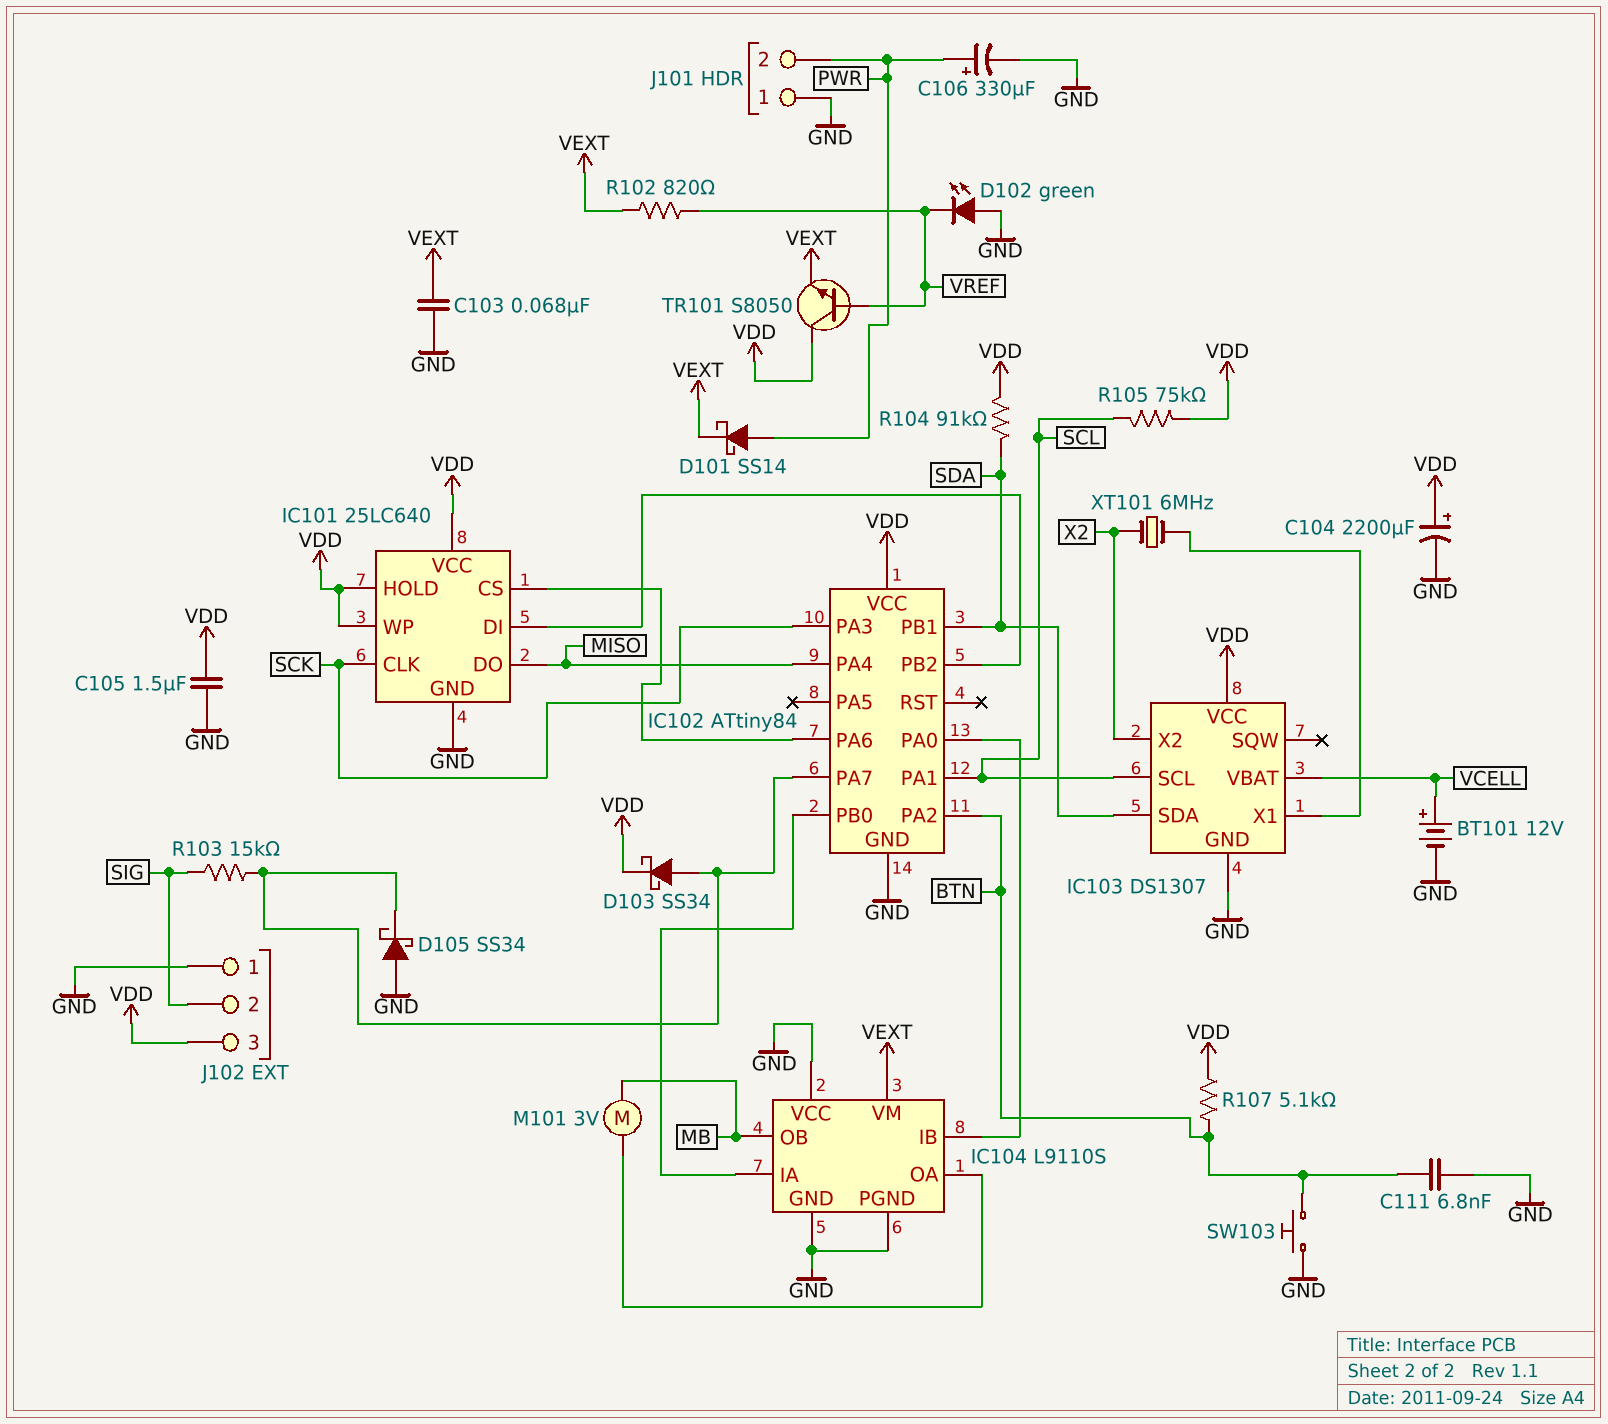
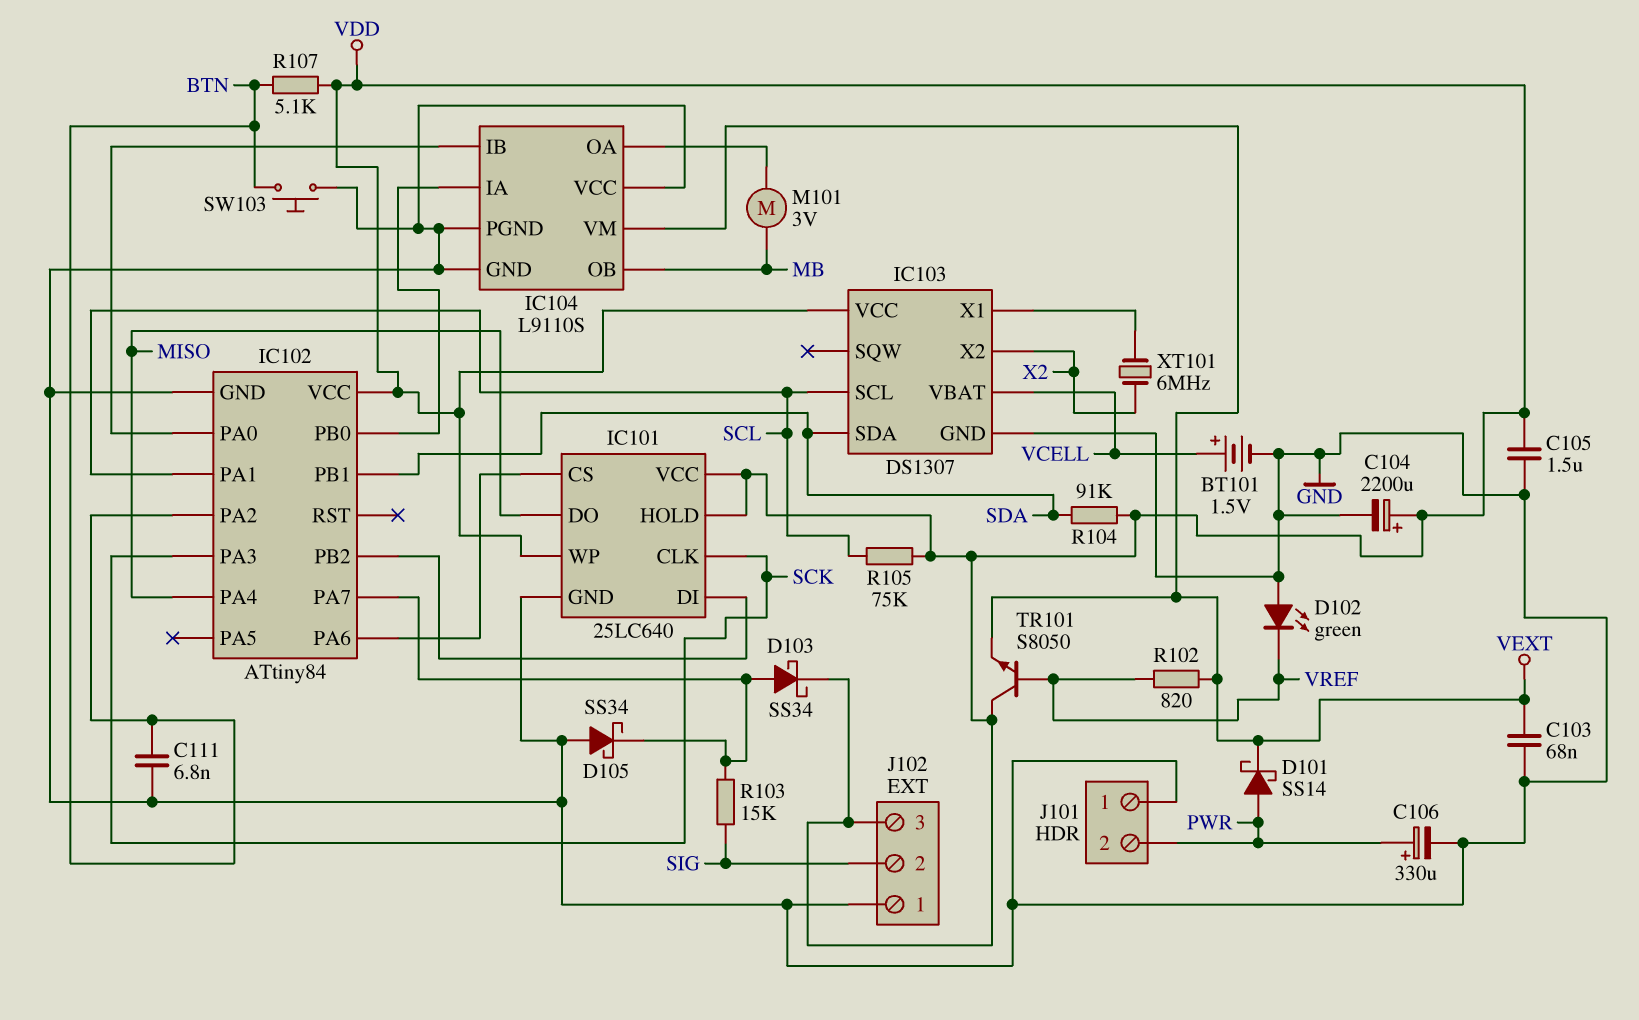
BT101: 12V (plus VCELL, minus GND) -> 1.5V (plus VCELL, minus GND)

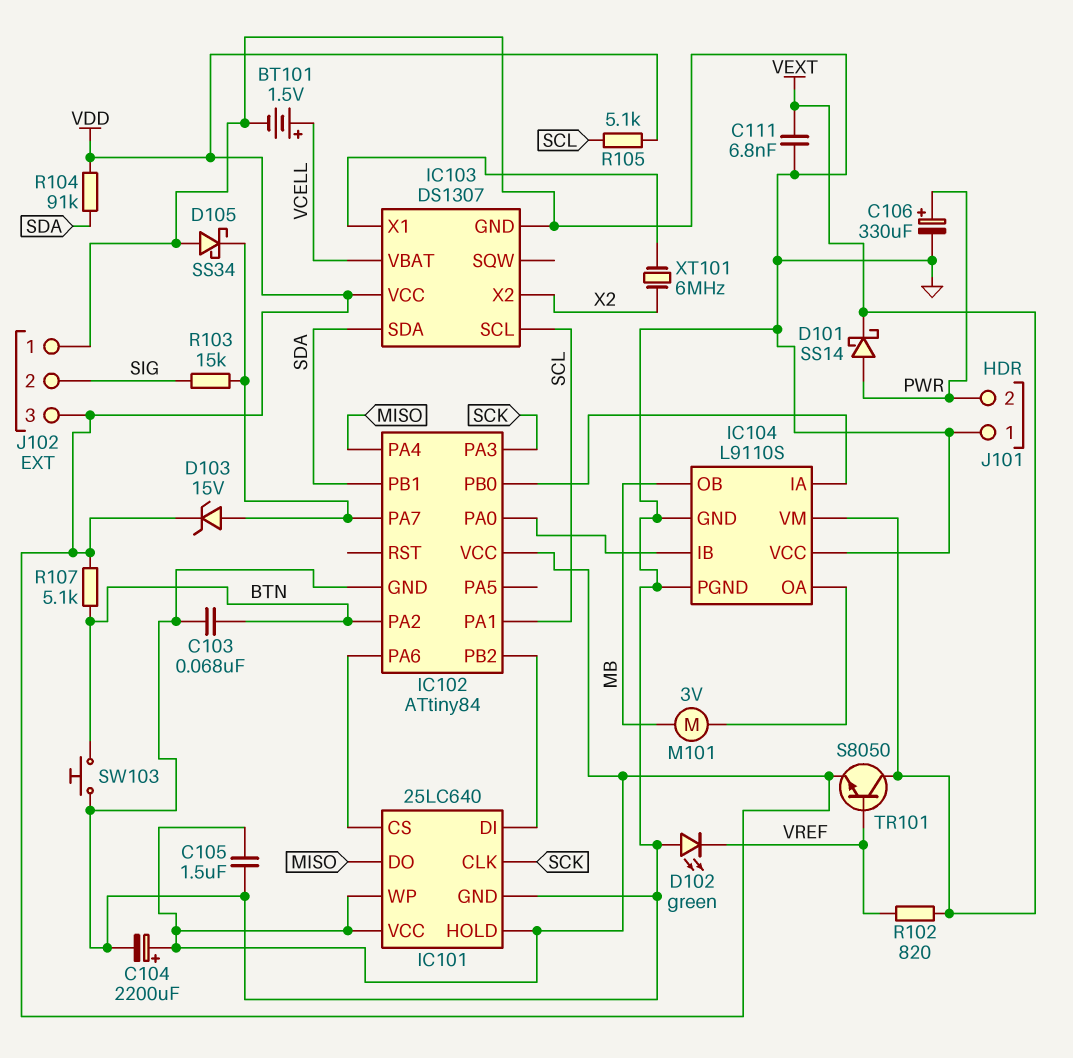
C103: 68nF (GND, VEXT) -> 68nF (BTN, GND)
C111: 6.8nF (BTN, GND) -> 6.8nF (GND, VEXT)
D103: schottky SS34 (A IC102/PA7, K VDD) -> zener 15V (A IC102/PA7, K VDD)
R105: 75k (SCL, VDD) -> 5.1k (SCL, VDD)
TR101: NPN S8050 (B VREF, C VDD, E VEXT) -> NPN S8050 (B VREF, C VEXT, E VDD)

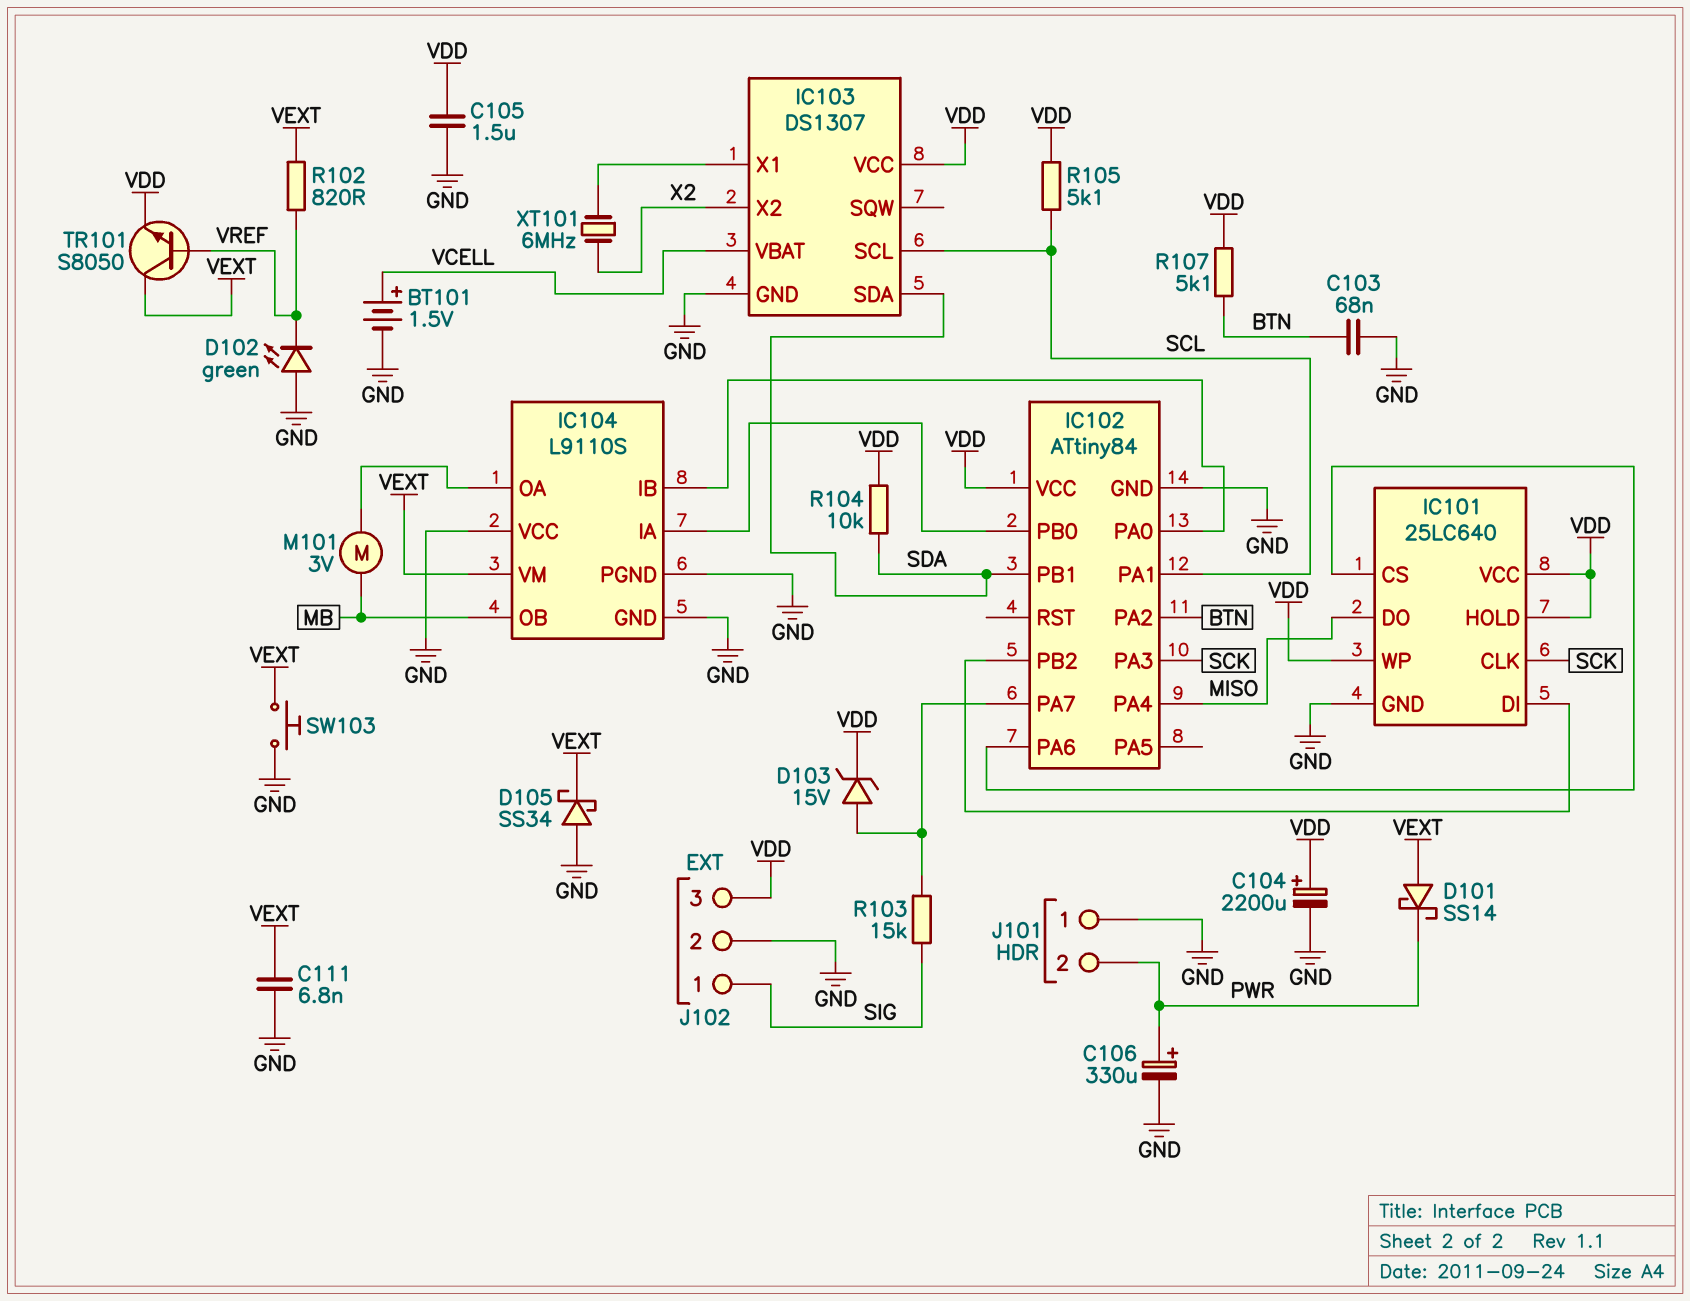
D101: schottky SS14 (A PWR, K VEXT) -> schottky SS14 (A VEXT, K PWR)
D105: schottky SS34 (A GND, K IC102/PA7) -> schottky SS34 (A GND, K VEXT)
J102 pin 1: GND -> SIG
J102 pin 2: SIG -> GND
R104: 91k (SDA, VDD) -> 10k (SDA, VDD)
SW103: button (BTN, GND) -> button (GND, VEXT)

